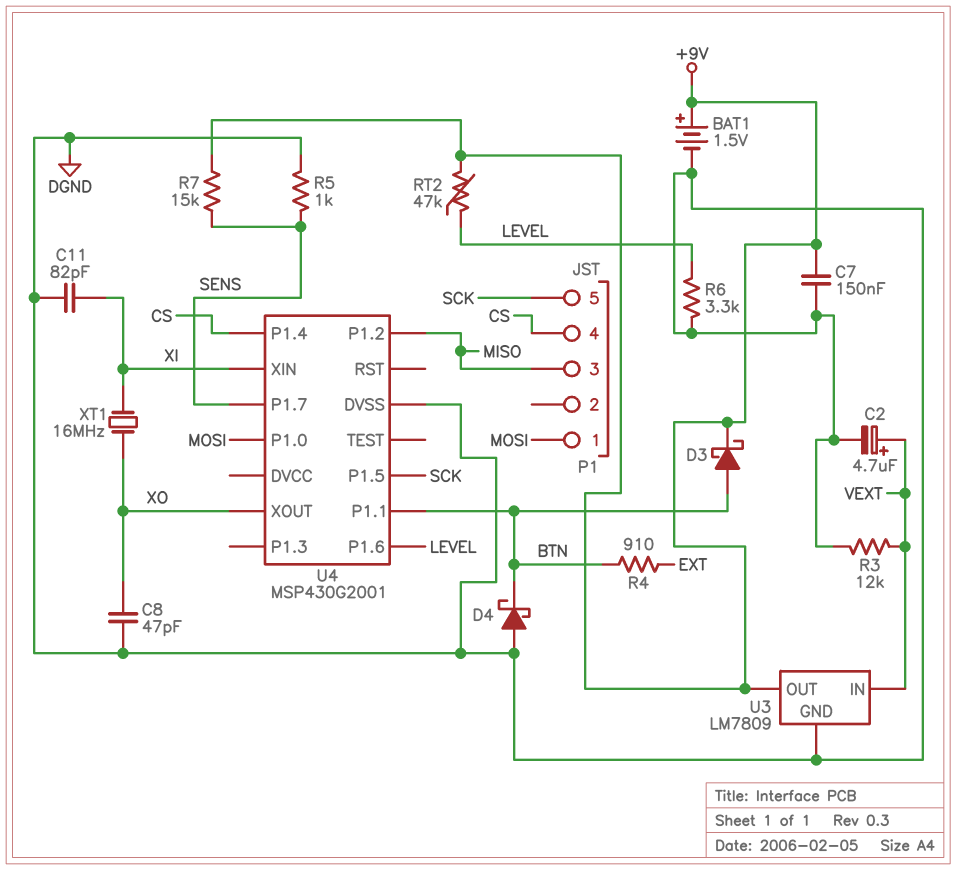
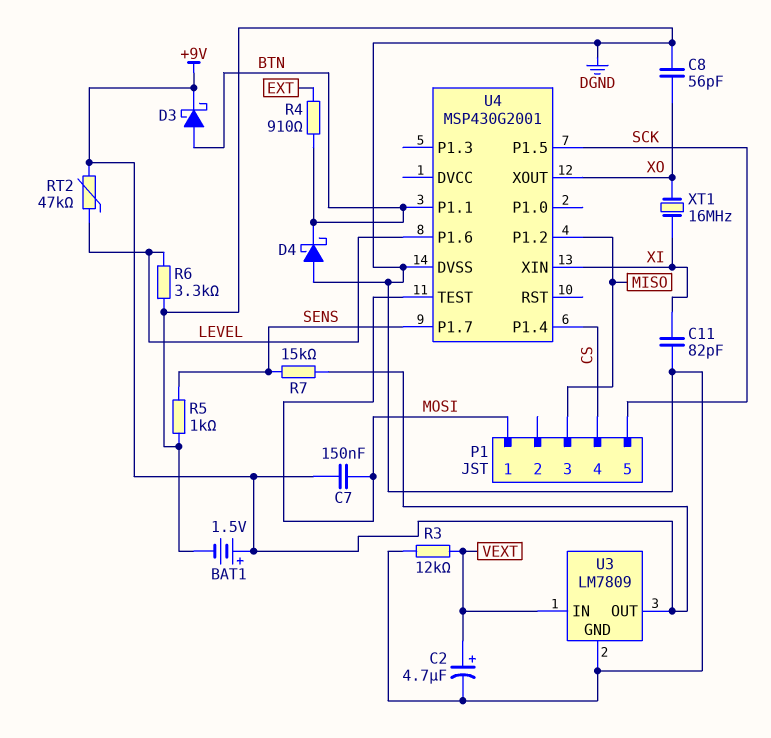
C7: 150nF (+9V, DGND) -> 150nF (+9V, MOSI)
C8: 47pF (DGND, XO) -> 56pF (DGND, XO)
U4 pin P1.0: MOSI -> none
U4 pin TEST: none -> MOSI

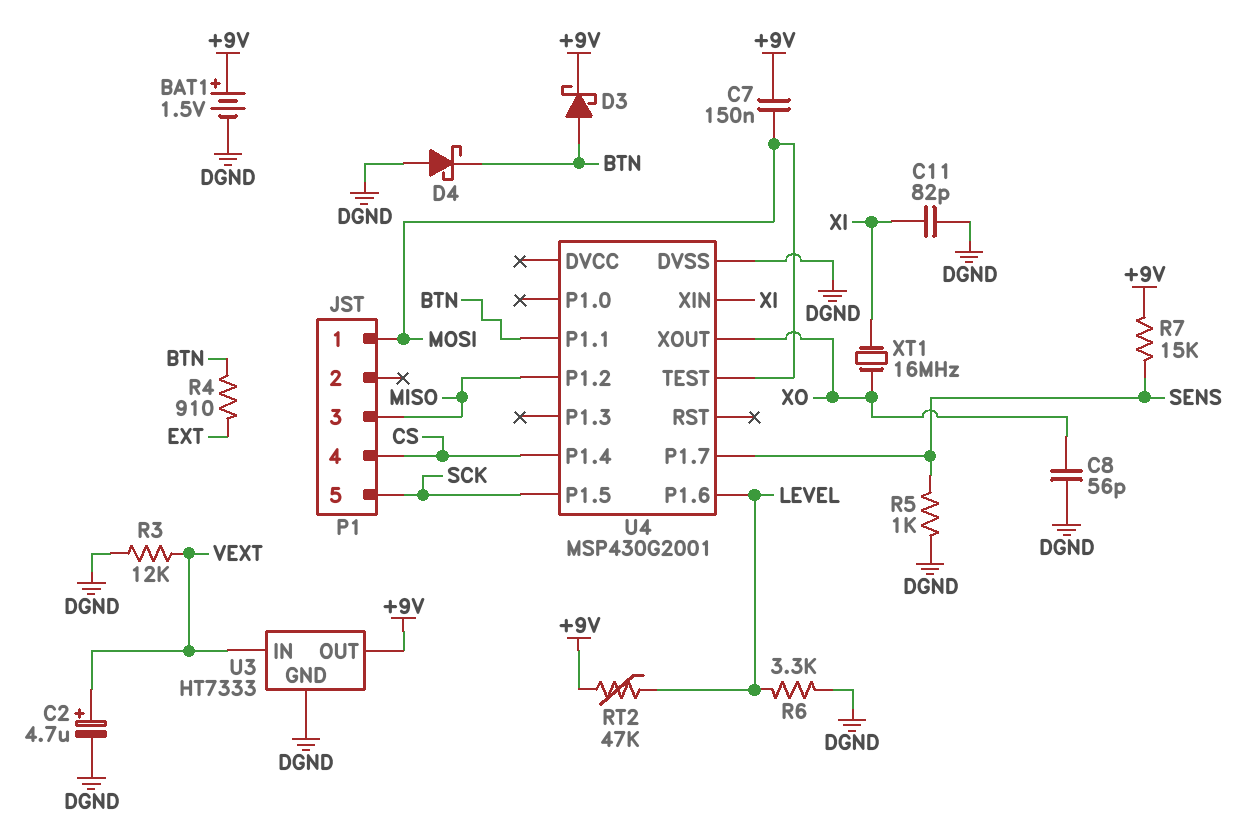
U3: LM7809 -> HT7333

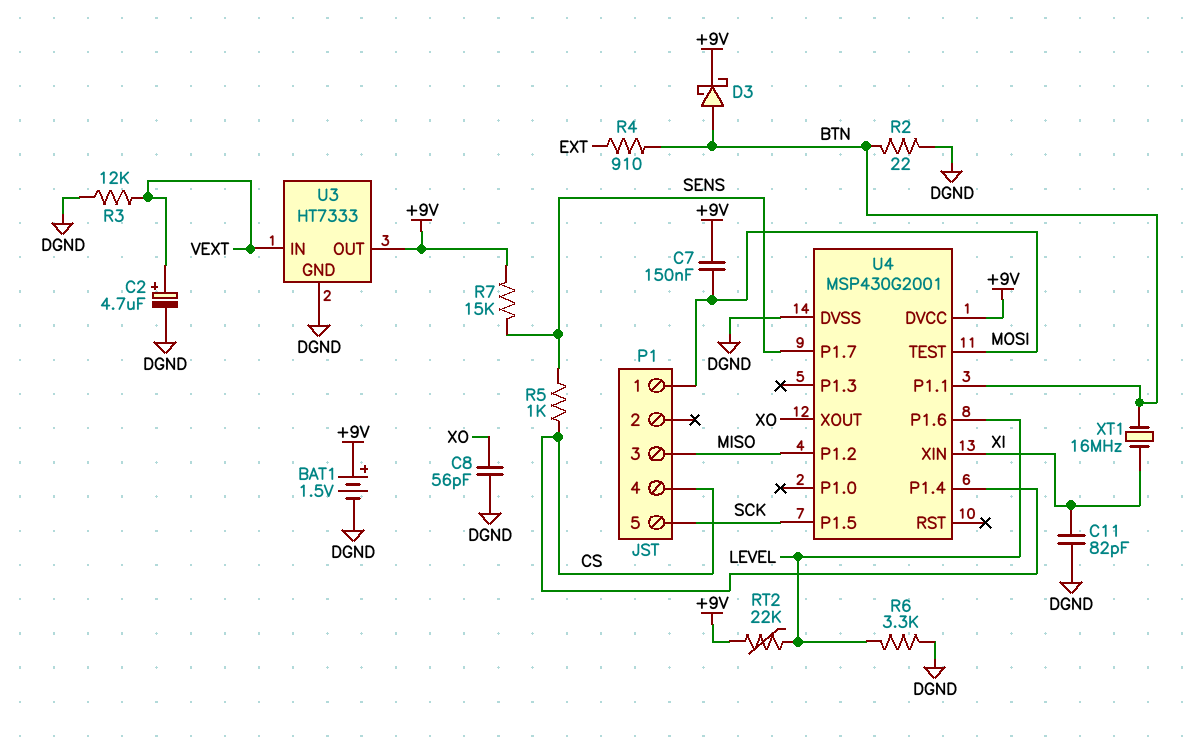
D4: schottky (A DGND, K BTN) -> none
R2: none -> 22 (BTN, DGND)
R5: 1k (DGND, SENS) -> 1k (CS, SENS)
RT2: 47k (+9V, LEVEL) -> 22k (+9V, LEVEL)
U4 pin DVCC: none -> +9V
XT1: 16MHz (XI, XO) -> 16MHz (BTN, XI)

